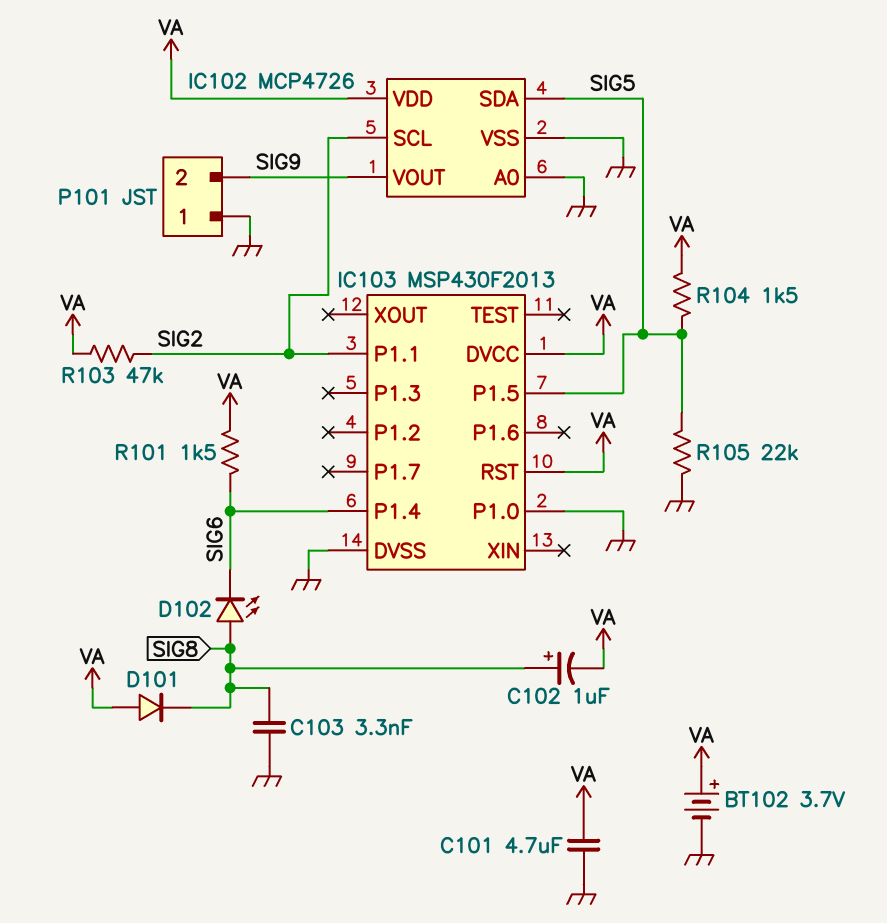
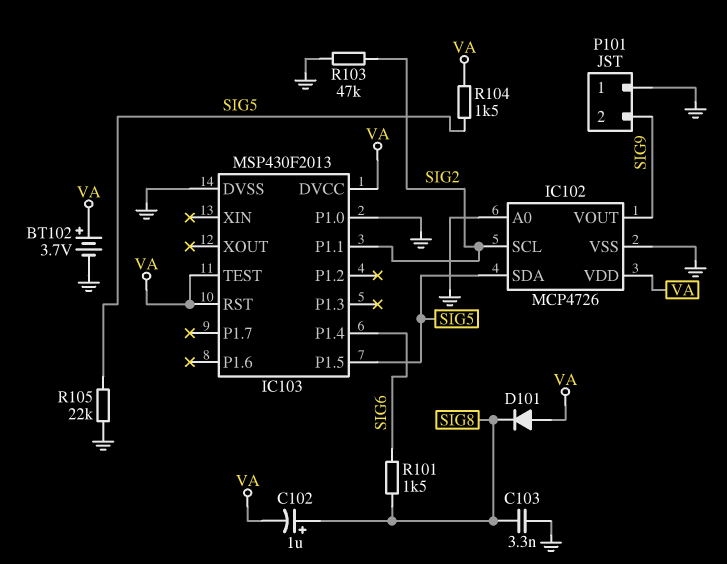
C101: 4.7uF (GND, VA) -> none
D102: LED (A SIG8, K SIG6) -> none
IC103 pin TEST: none -> VA
R101: 1.5k (SIG6, VA) -> 1.5k (SIG6, SIG8)
R103: 47k (SIG2, VA) -> 47k (GND, SIG2)

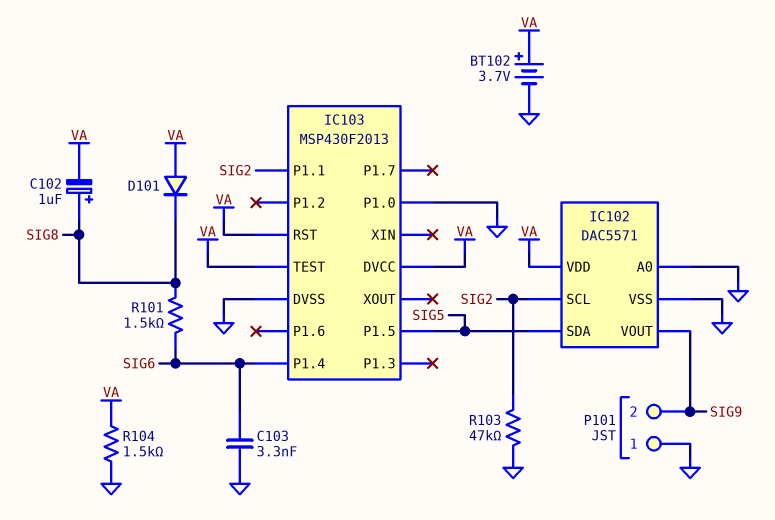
C103: 3.3nF (GND, SIG8) -> 3.3nF (GND, SIG6)
IC102: MCP4726 -> DAC5571
R104: 1.5k (SIG5, VA) -> 1.5k (GND, VA)
R105: 22k (GND, SIG5) -> none

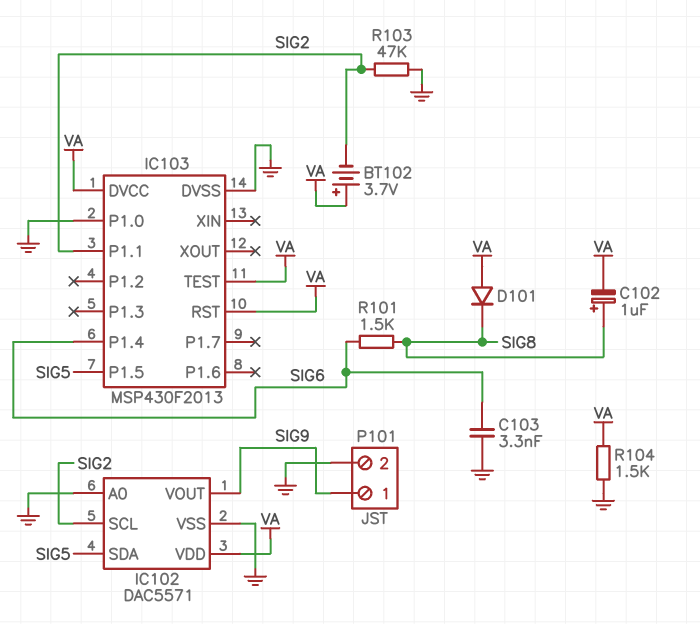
BT102: 3.7V (plus VA, minus GND) -> 3.7V (plus VA, minus SIG2)
P101 pin 1: GND -> SIG9
P101 pin 2: SIG9 -> GND

